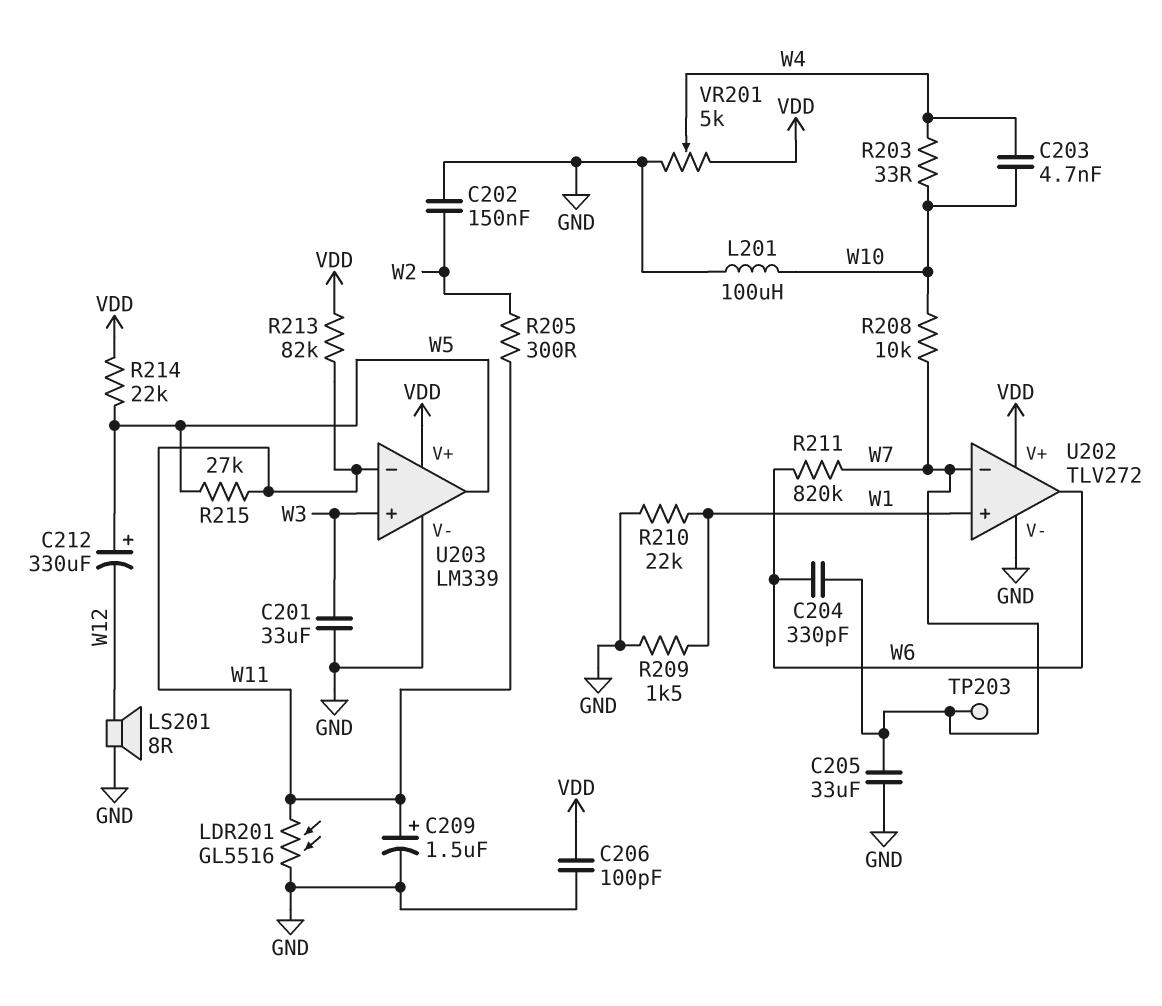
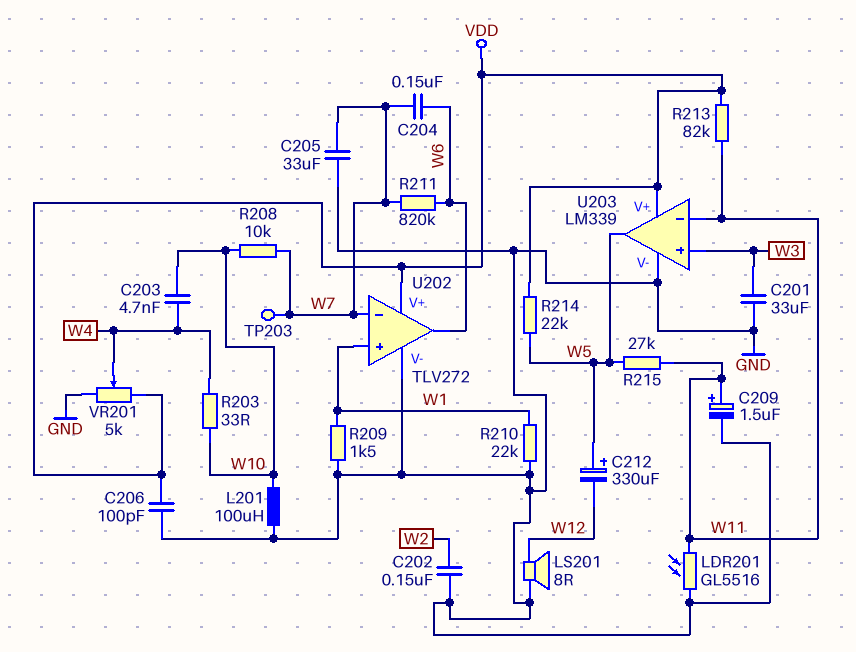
C204: 330pF (W6, W7) -> 150nF (W6, W7)
R205: 300 (W2, W11) -> none

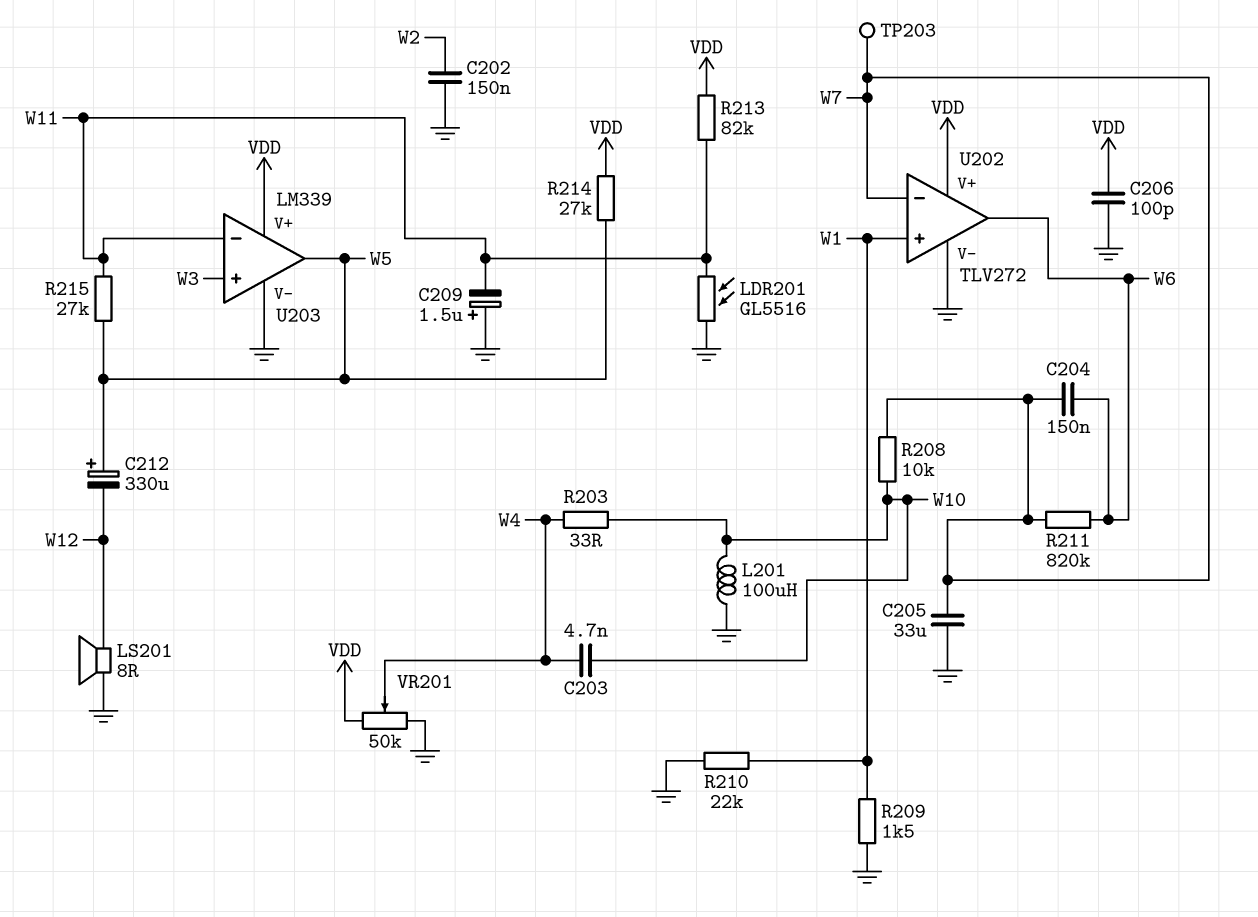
C201: 33uF (GND, W3) -> none
C209: 1.5uF (plus W11, minus GND) -> 1.5uF (plus GND, minus W11)
R214: 22k (VDD, W5) -> 27k (VDD, W5)
VR201: 5k (GND, VDD, wiper W4) -> 50k (GND, VDD, wiper W4)

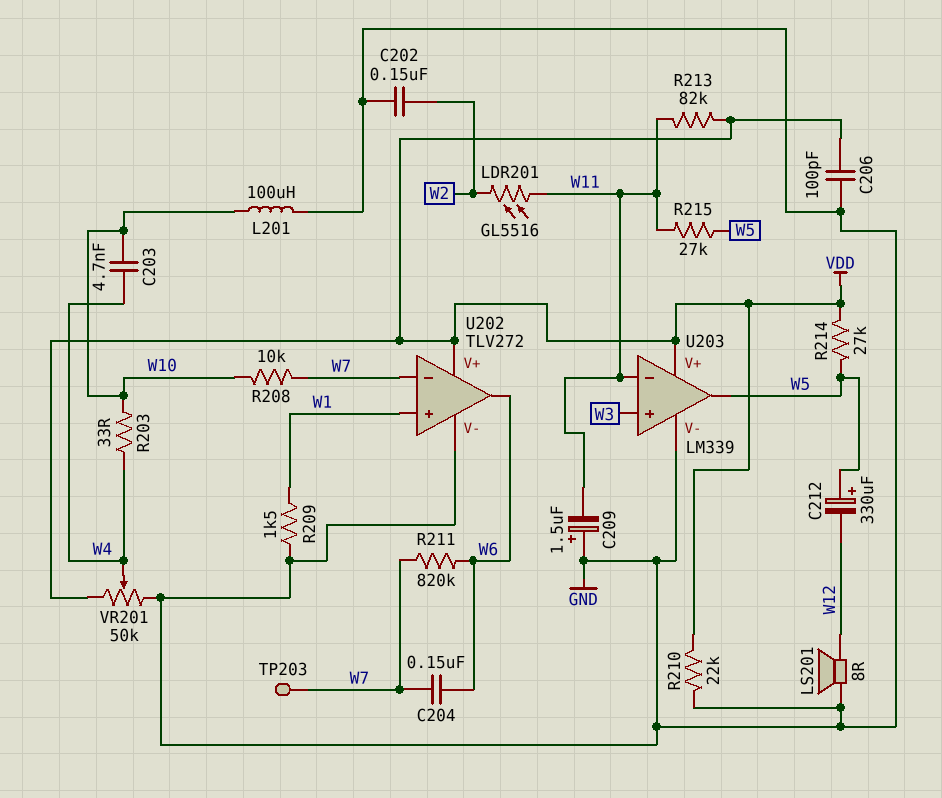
C205: 33uF (GND, W7) -> none
LDR201: GL5516 (GND, W11) -> GL5516 (W2, W11)
R210: 22k (GND, W1) -> 22k (GND, VDD)

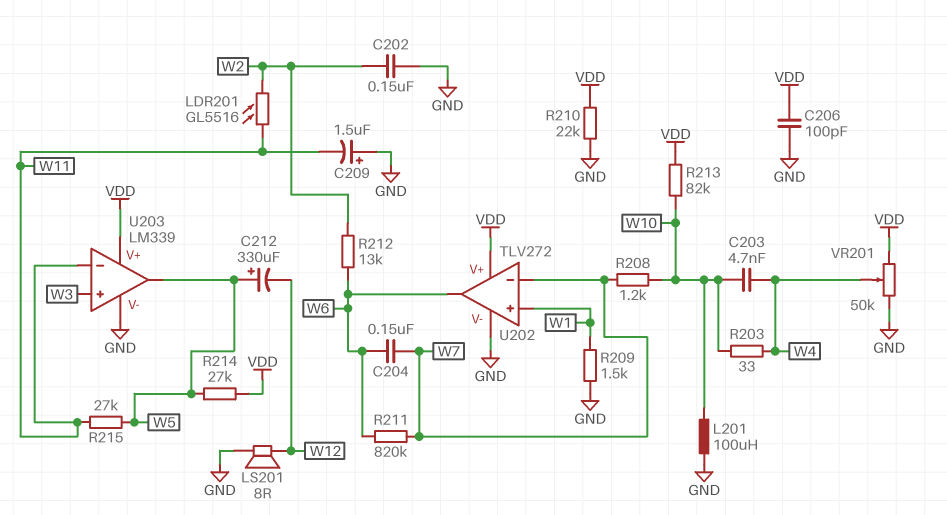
R208: 10k (W7, W10) -> 1.2k (W7, W10)
R212: none -> 13k (W2, W6)
R213: 82k (VDD, W11) -> 82k (VDD, W10)
TP203: test point (W7) -> none

